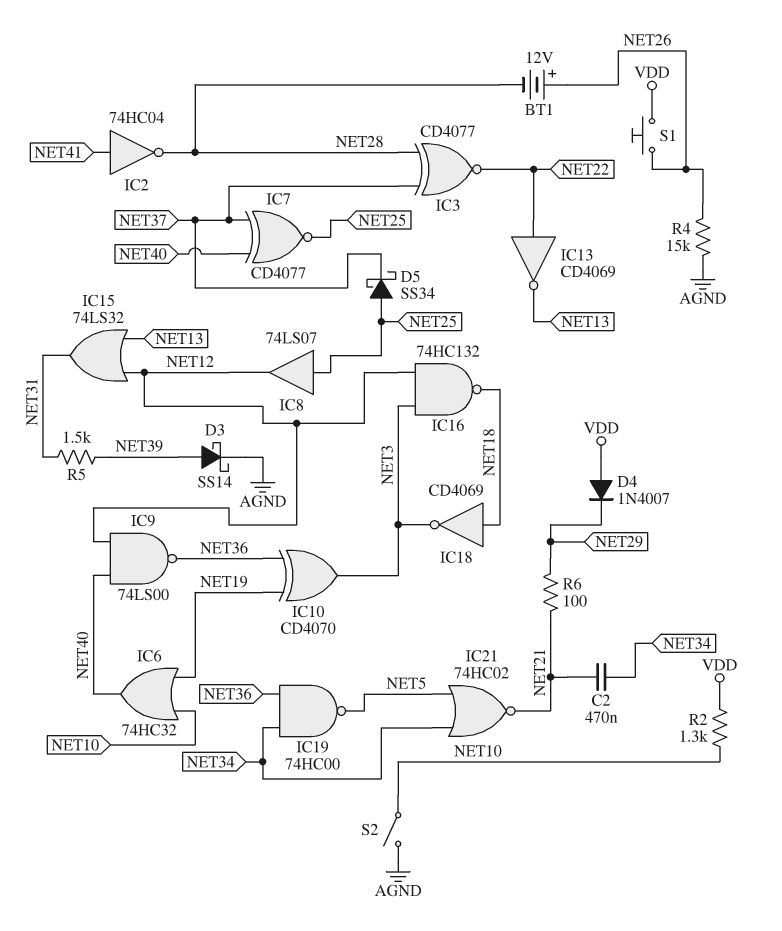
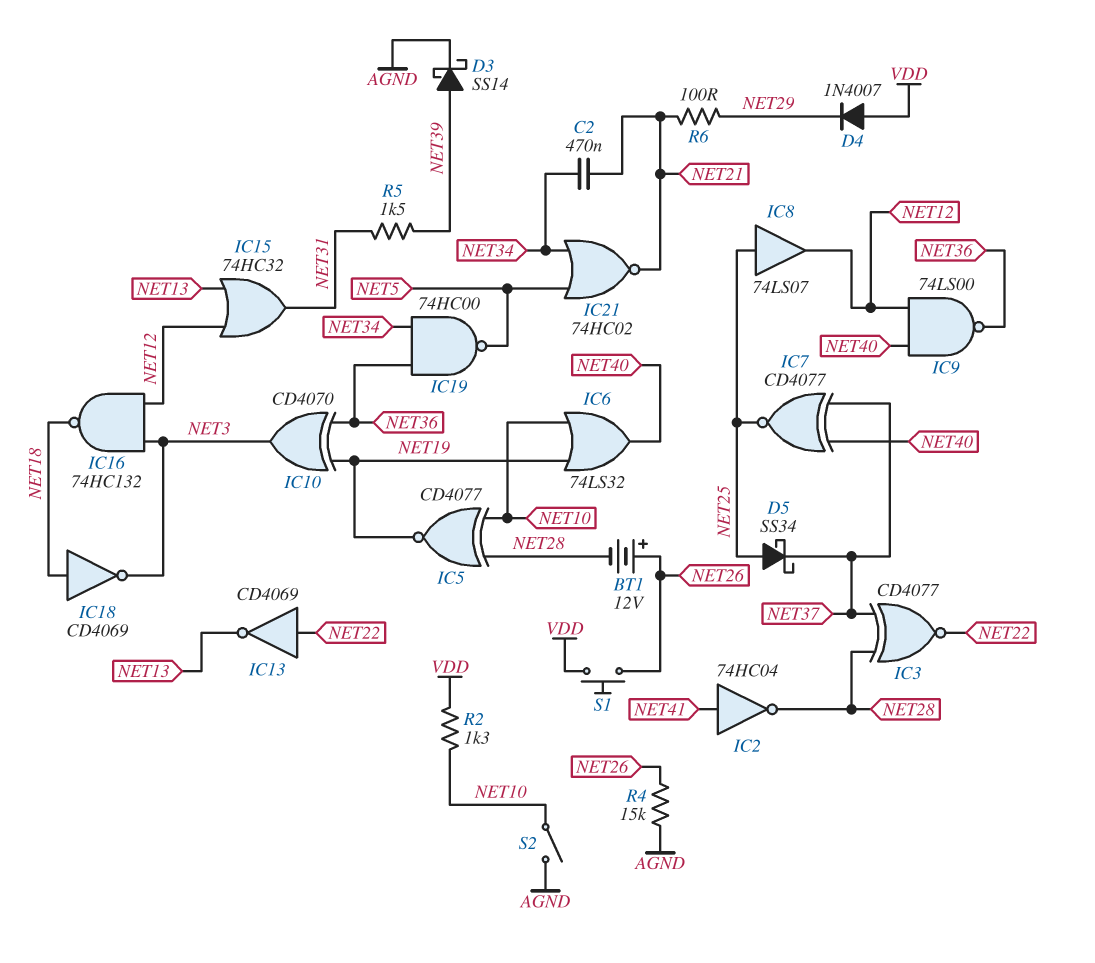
IC5: none -> XNOR CD4077 (in NET10, in NET28, out NET19)
IC6: OR 74HC32 (in NET10, in NET19, out NET40) -> OR 74LS32 (in NET10, in NET19, out NET40)
IC15: OR 74LS32 (in NET12, in NET13, out NET31) -> OR 74HC32 (in NET12, in NET13, out NET31)

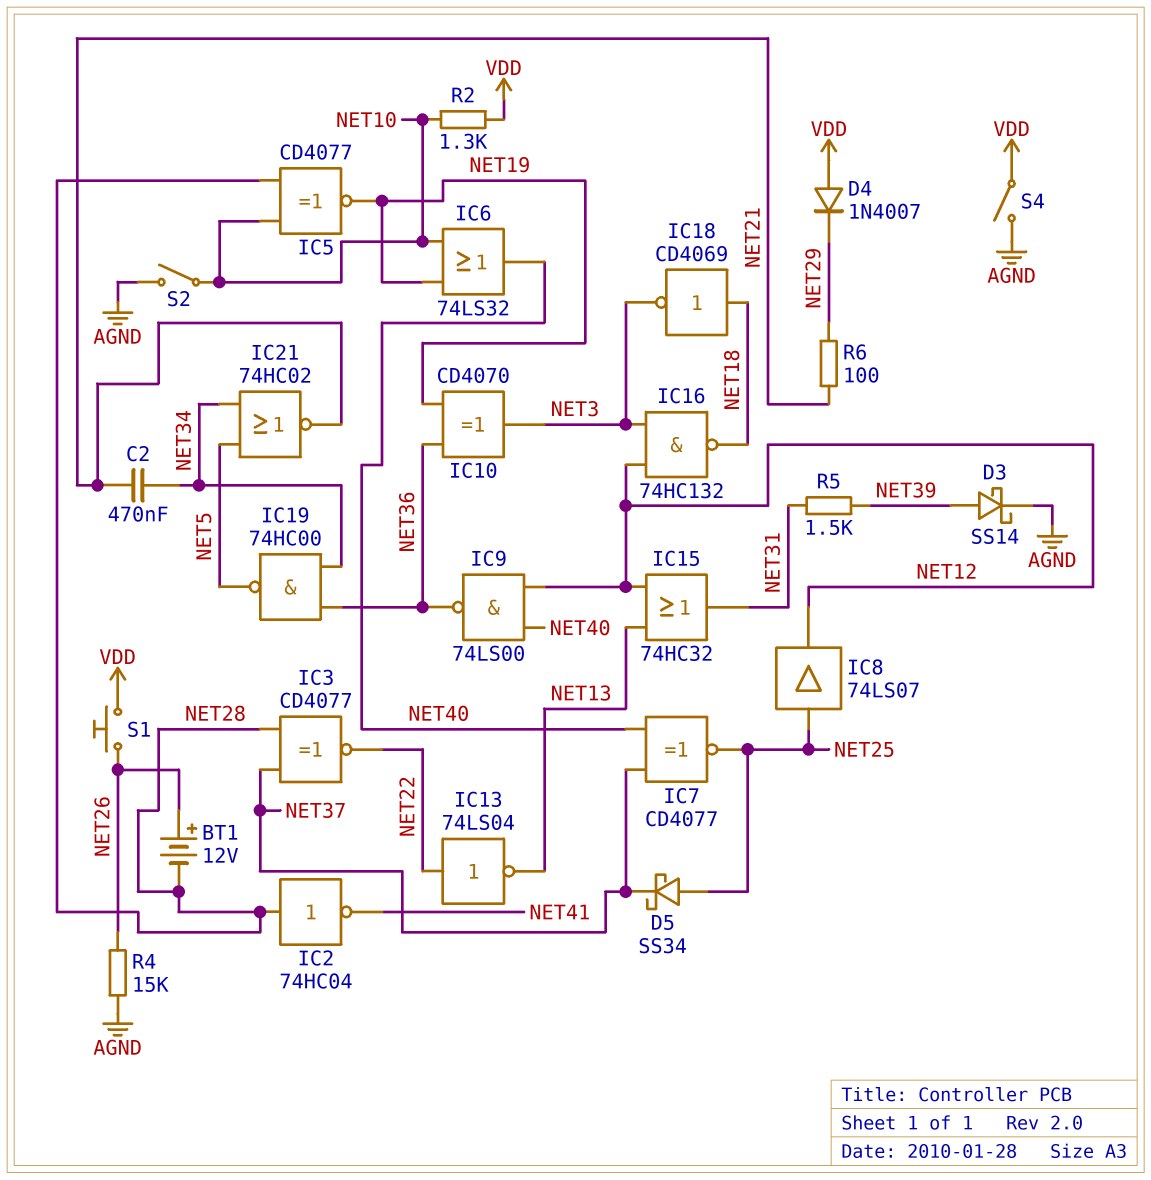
IC2: NOT 74HC04 (in NET41, out NET28) -> NOT 74HC04 (in NET28, out NET41)
IC13: NOT CD4069 (in NET22, out NET13) -> NOT 74LS04 (in NET22, out NET13)
S4: none -> switch (AGND, VDD)

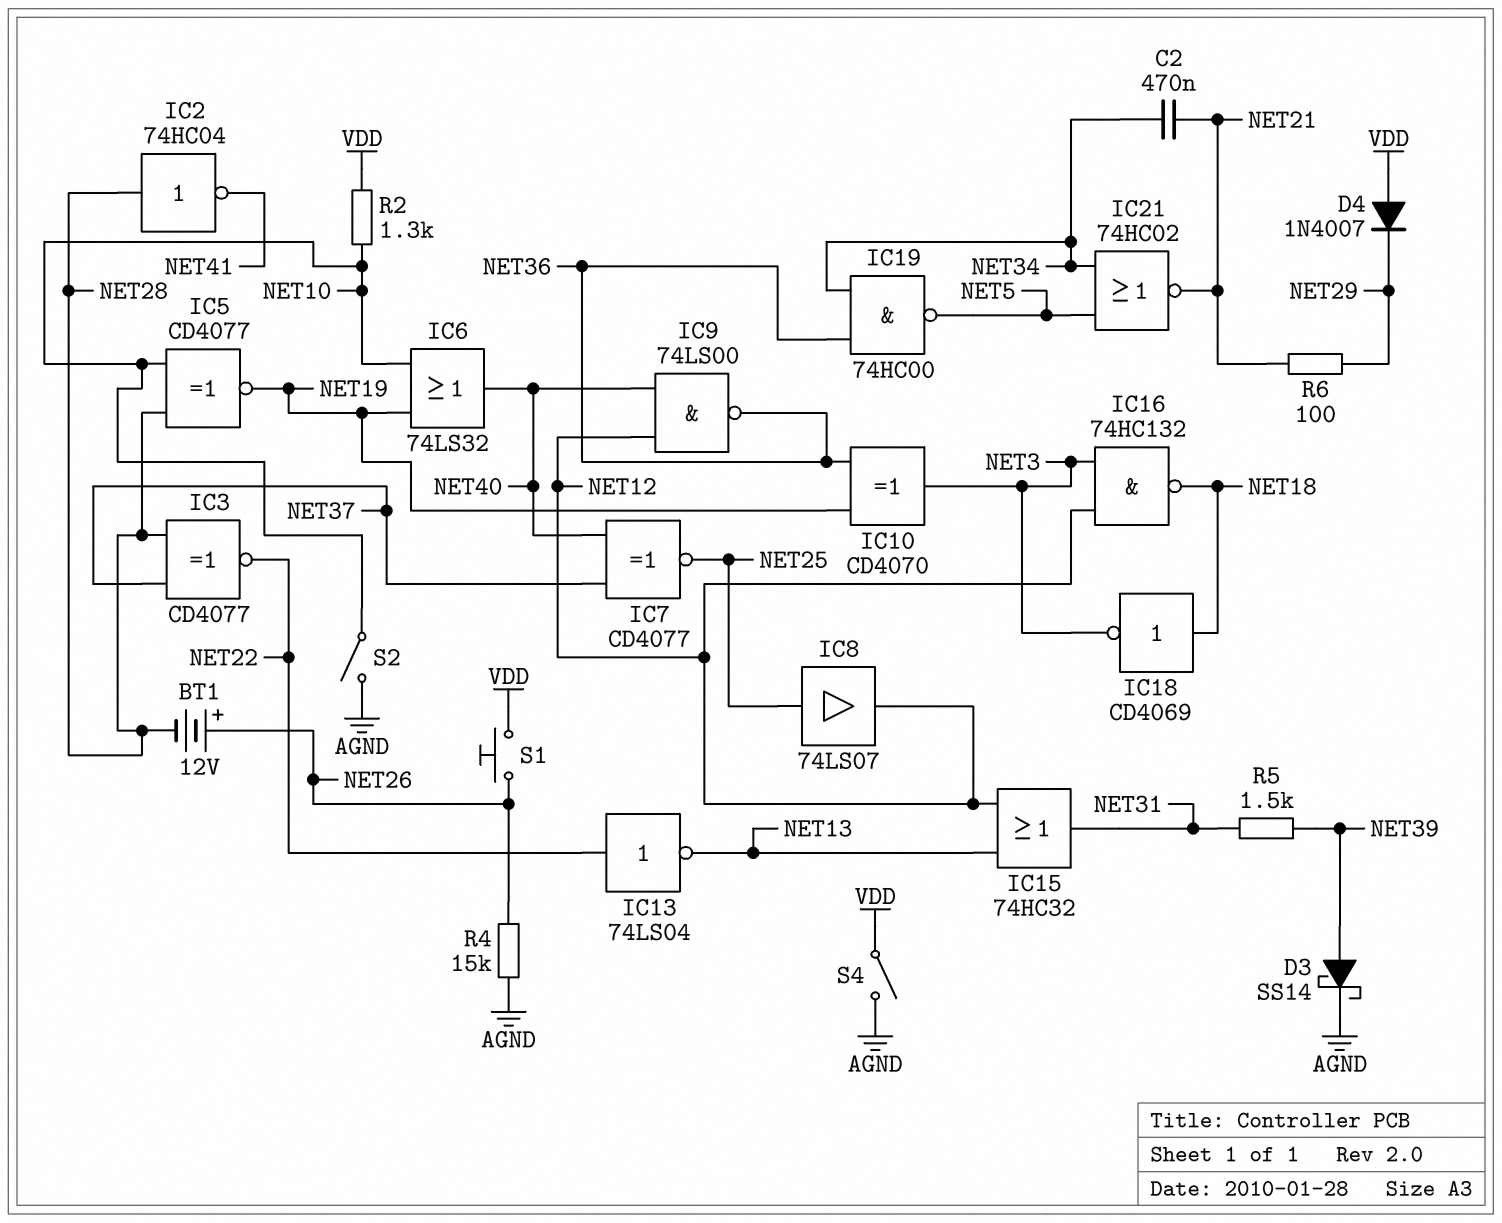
D5: schottky SS34 (A NET25, K NET37) -> none

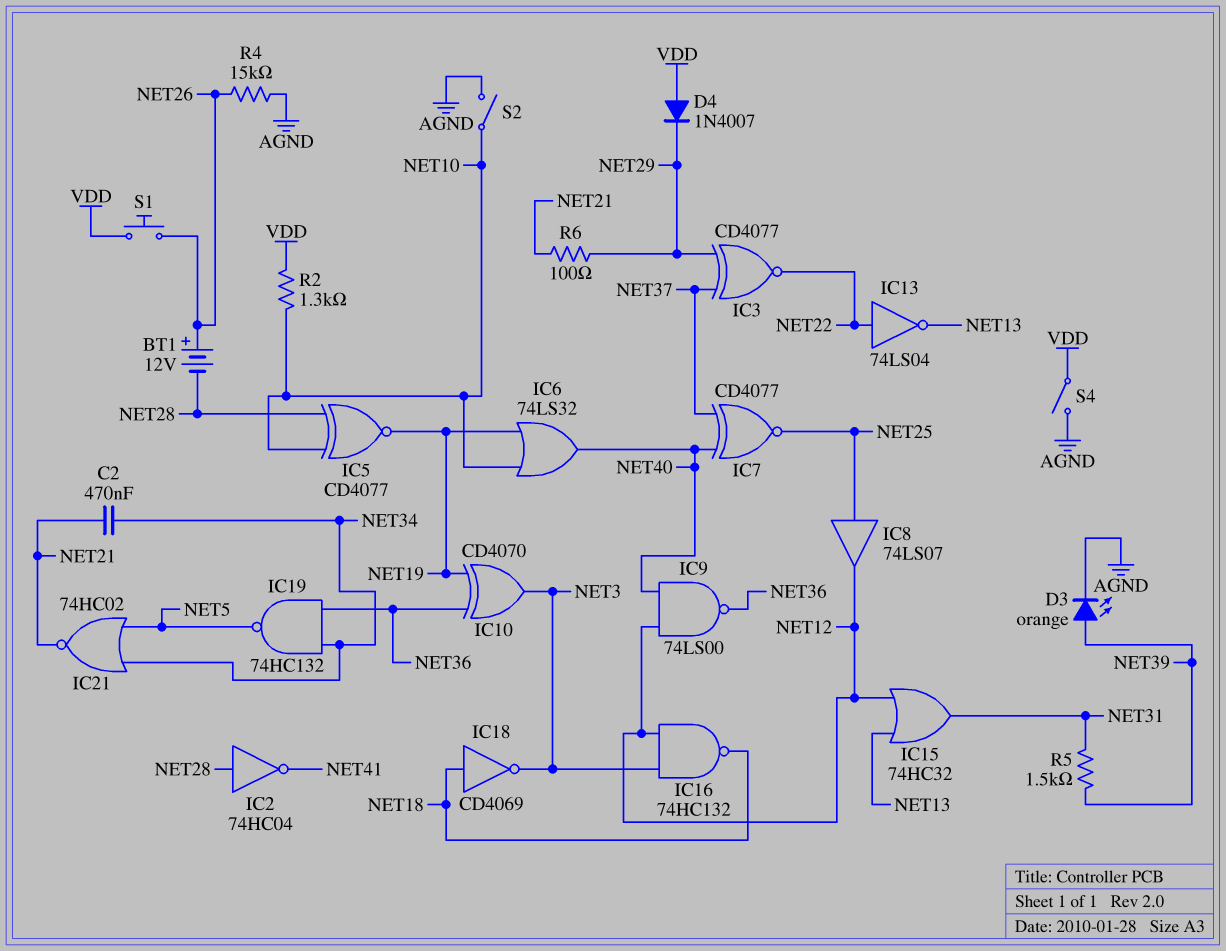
D3: schottky SS14 (A NET39, K AGND) -> LED orange (A NET39, K AGND)
IC3: XNOR CD4077 (in NET28, in NET37, out NET22) -> XNOR CD4077 (in NET29, in NET37, out NET22)
IC19: NAND 74HC00 (in NET34, in NET36, out NET5) -> NAND 74HC132 (in NET34, in NET36, out NET5)

